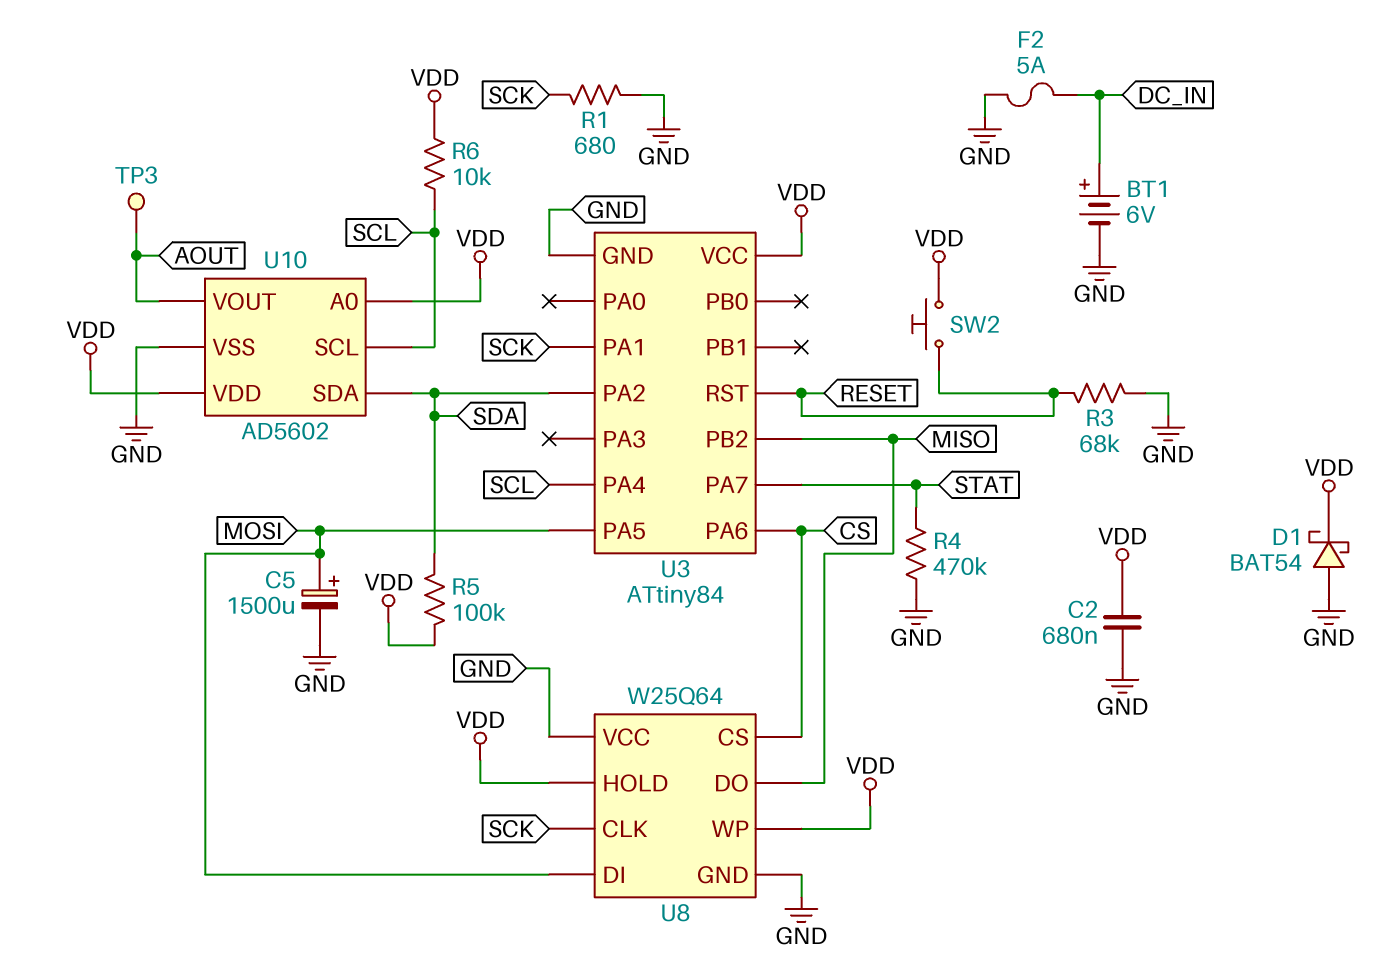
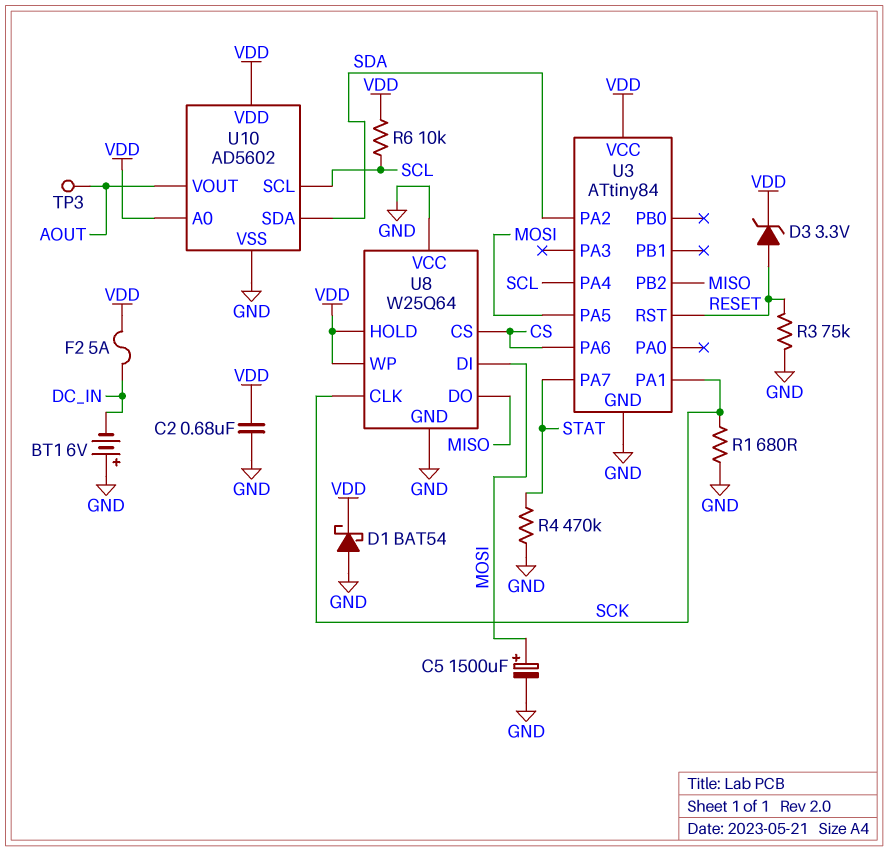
BT1: 6V (plus DC_IN, minus GND) -> 6V (plus GND, minus DC_IN)
D3: none -> zener 3.3V (A RESET, K VDD)
F2: 5A (DC_IN, GND) -> 5A (DC_IN, VDD)
R3: 68k (GND, RESET) -> 75k (GND, RESET)
R5: 100k (SDA, VDD) -> none
SW2: button (RESET, VDD) -> none

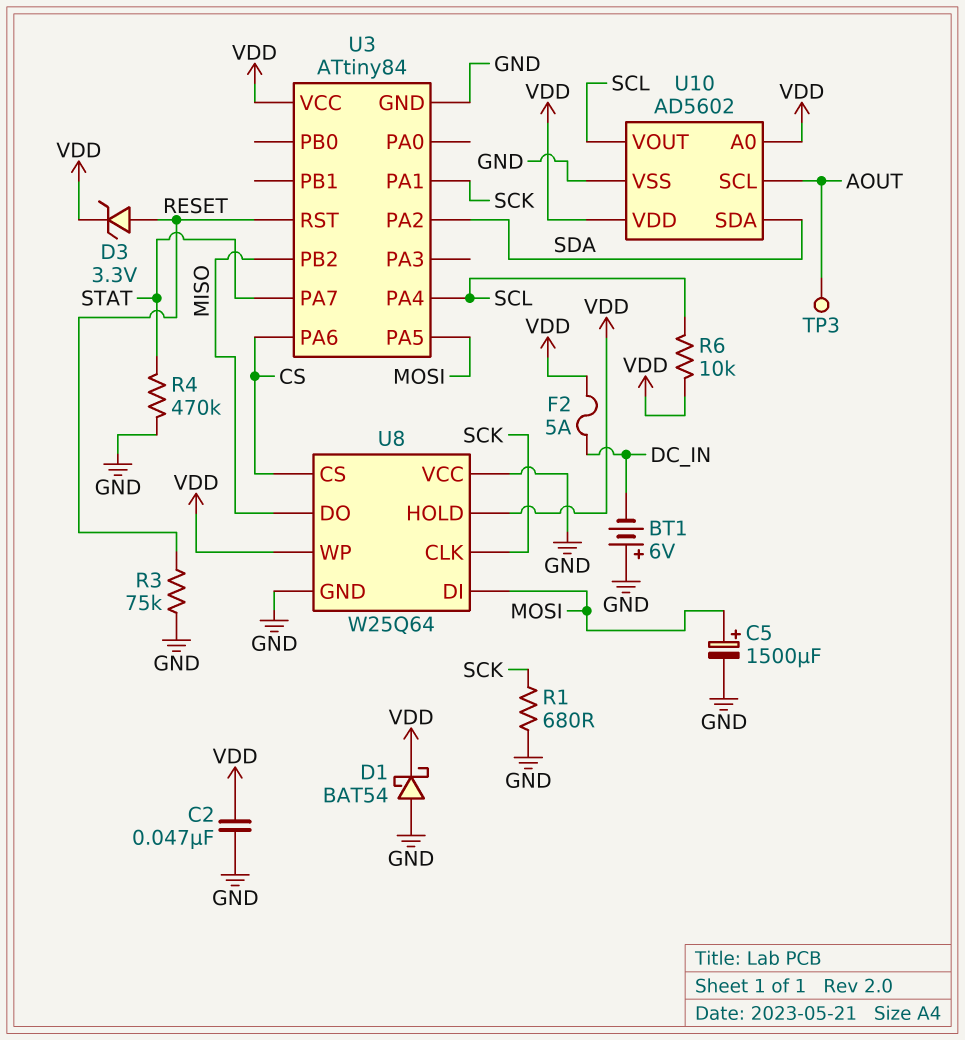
C2: 680nF (GND, VDD) -> 47nF (GND, VDD)
U10 pin SCL: SCL -> AOUT
U10 pin VOUT: AOUT -> SCL

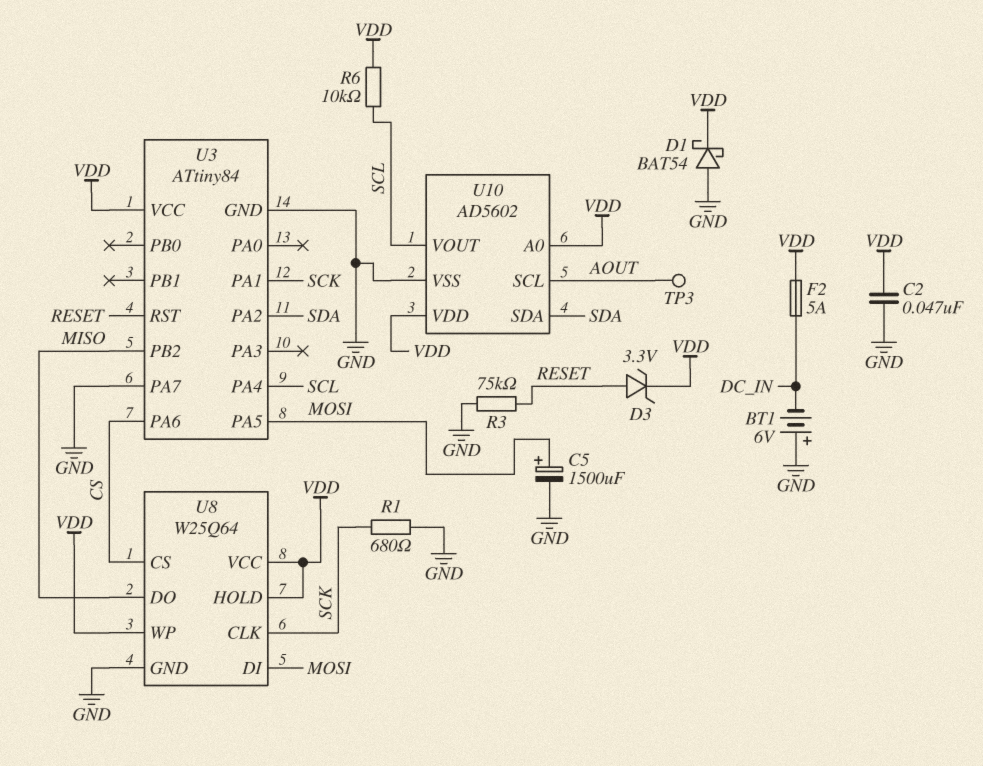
R4: 470k (GND, STAT) -> none
U3 pin PA7: STAT -> GND
U8 pin VCC: GND -> VDD

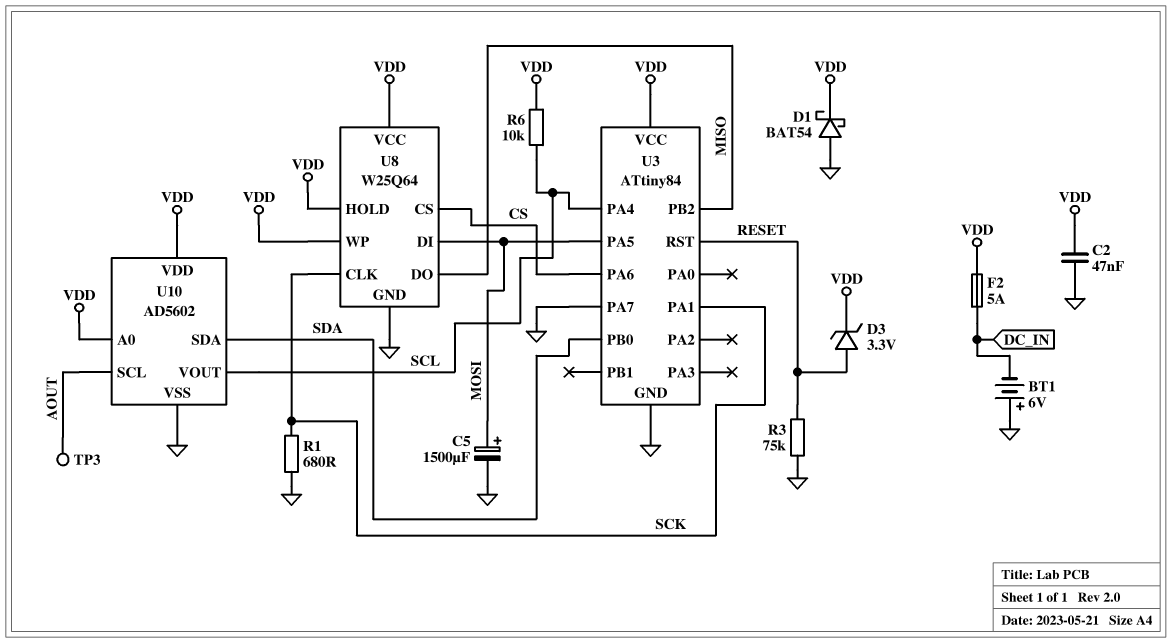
U3 pin PA2: SDA -> none
U3 pin PB0: none -> SDA

